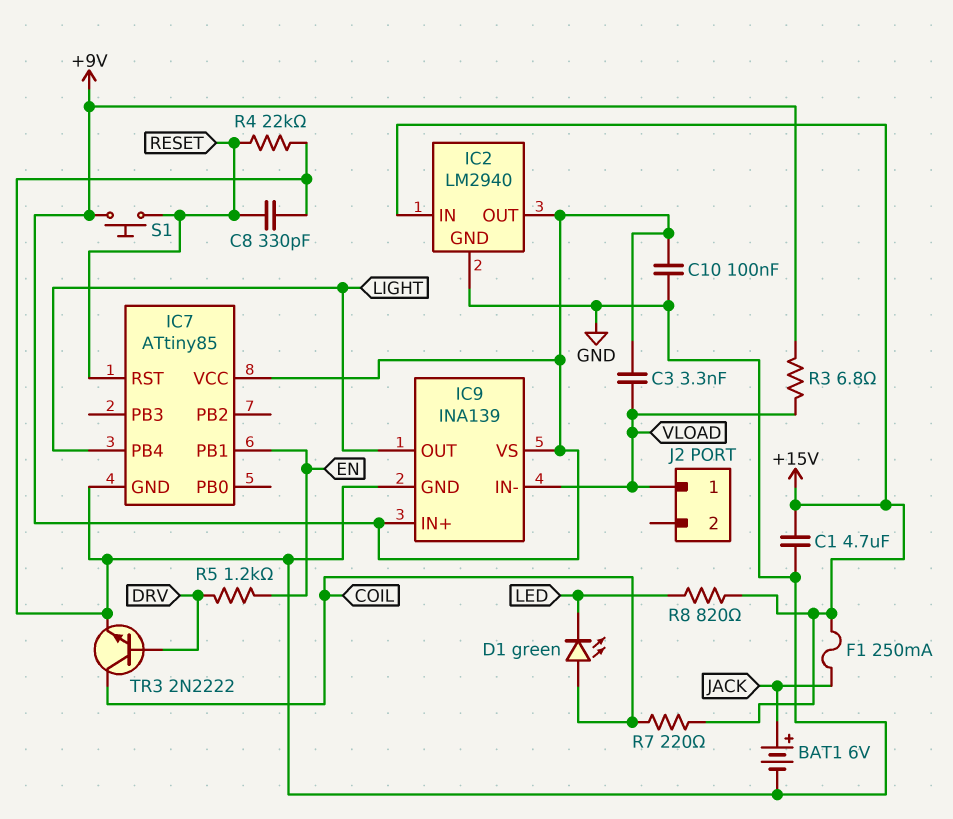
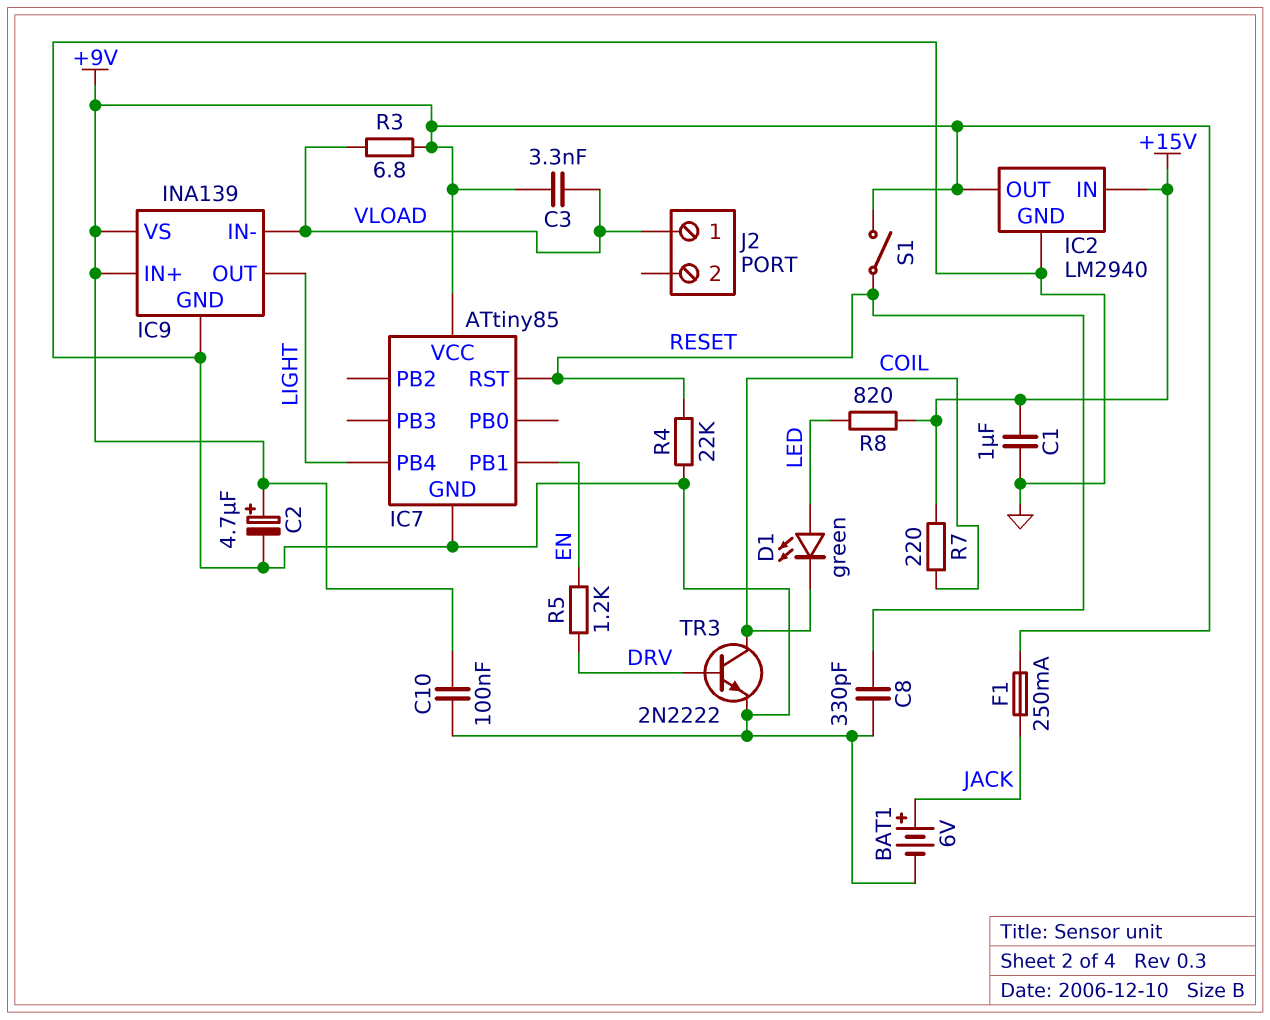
C1: 4.7uF (+15V, GND) -> 1uF (+15V, GND)
C2: none -> 4.7uF (plus +9V, minus GND)
D1: LED green (A COIL, K LED) -> LED green (A LED, K COIL)
F1: 250mA (+15V, JACK) -> 250mA (+9V, JACK)
S1: button (+9V, RESET) -> switch (+9V, RESET)

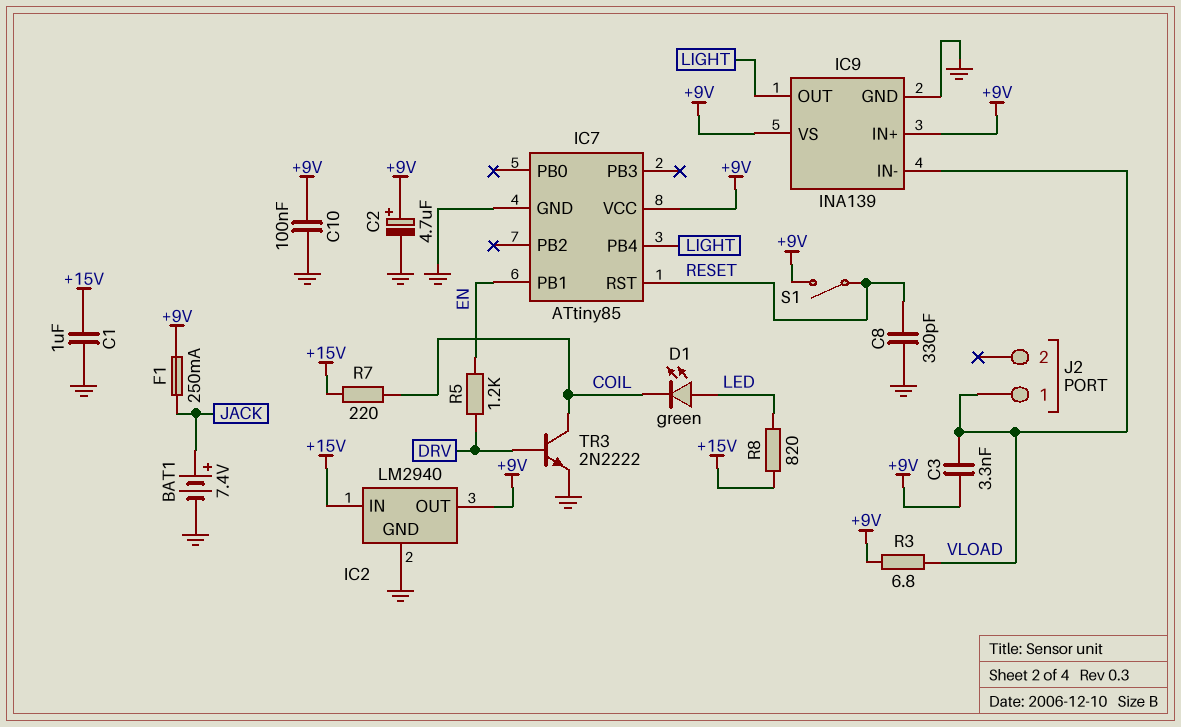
BAT1: 6V (plus JACK, minus GND) -> 7.4V (plus JACK, minus GND)
R4: 22k (GND, RESET) -> none

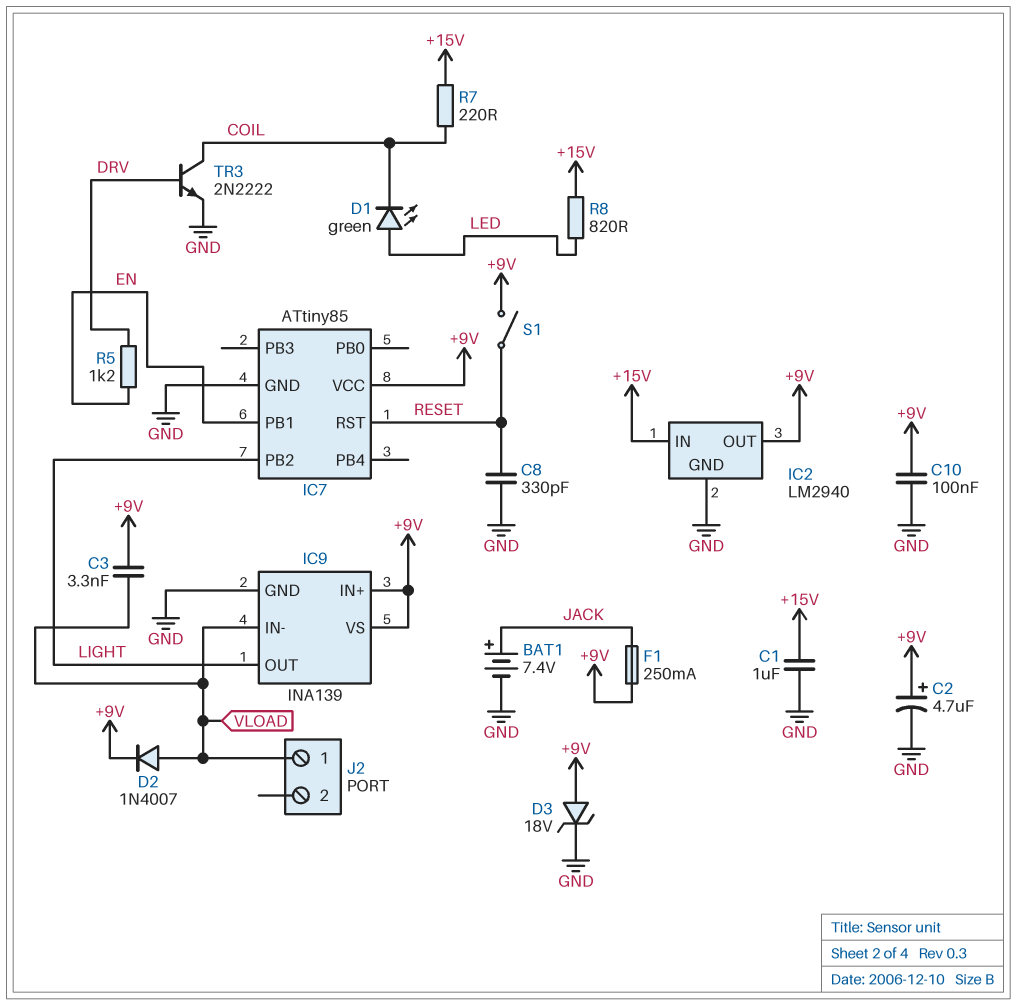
D2: none -> diode 1N4007 (A VLOAD, K +9V)
D3: none -> zener 18V (A +9V, K GND)
IC7 pin PB2: none -> LIGHT
IC7 pin PB4: LIGHT -> none
R3: 6.8 (+9V, VLOAD) -> none

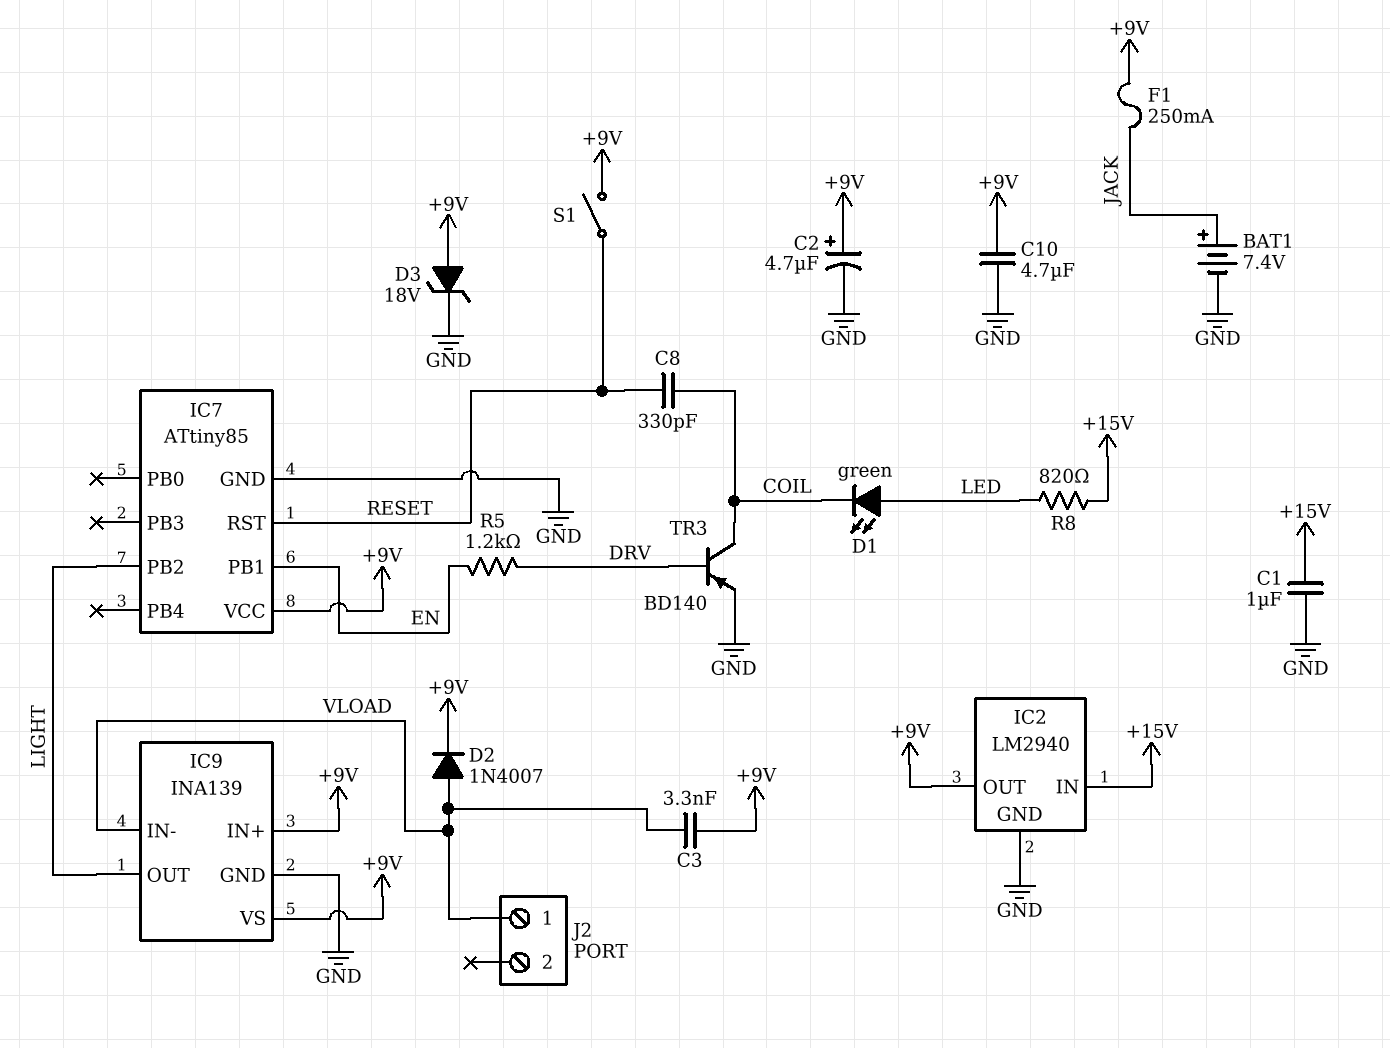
C8: 330pF (GND, RESET) -> 330pF (COIL, RESET)
C10: 100nF (+9V, GND) -> 4.7uF (+9V, GND)
R7: 220 (+15V, COIL) -> none
TR3: NPN 2N2222 (B DRV, C COIL, E GND) -> PNP BD140 (B DRV, C COIL, E GND)

